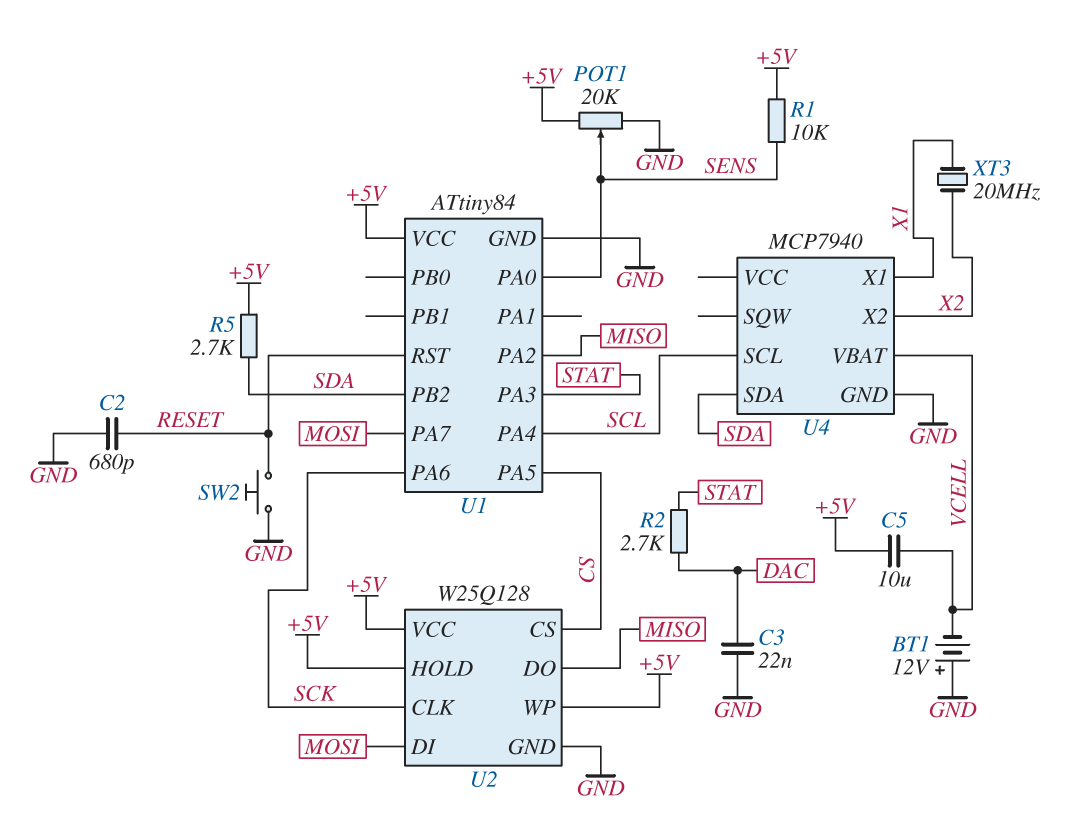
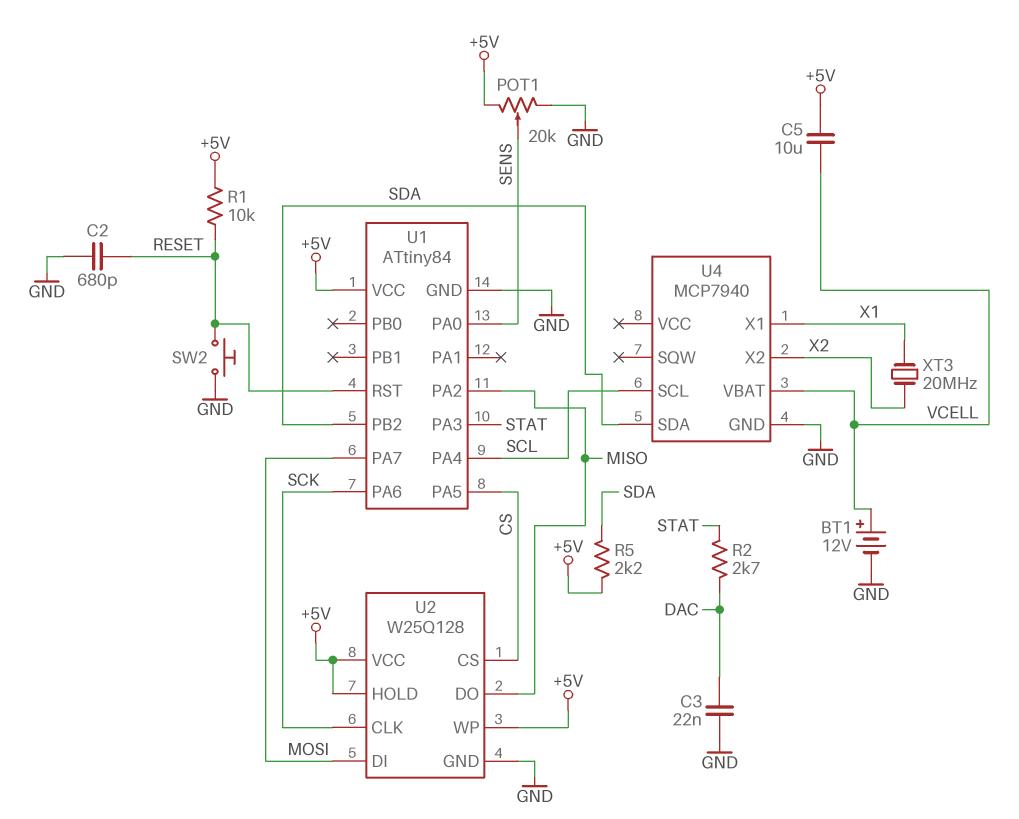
BT1: 12V (plus GND, minus VCELL) -> 12V (plus VCELL, minus GND)
R1: 10k (+5V, SENS) -> 10k (+5V, RESET)
R5: 2.7k (+5V, SDA) -> 2.2k (+5V, SDA)

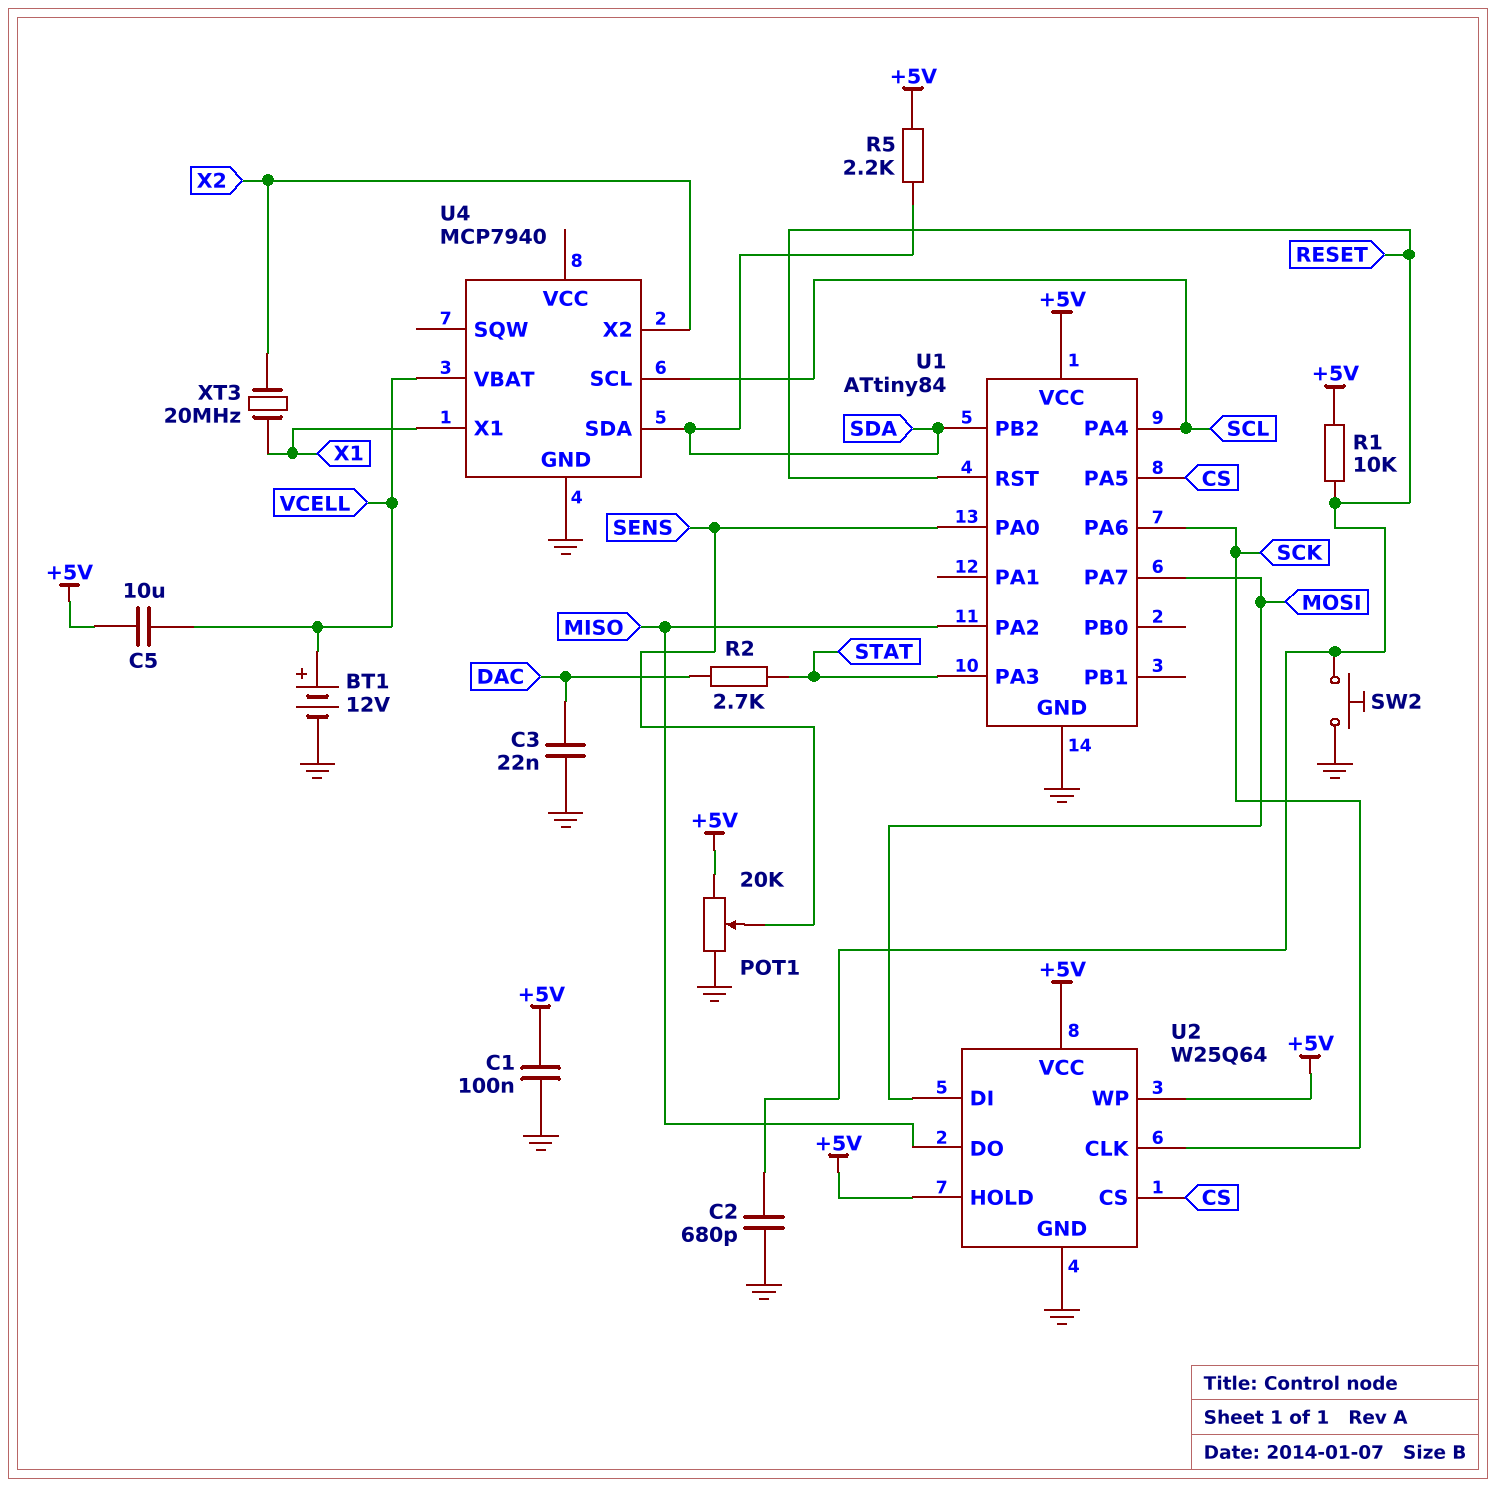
C1: none -> 100nF (+5V, GND)
U2: W25Q128 -> W25Q64

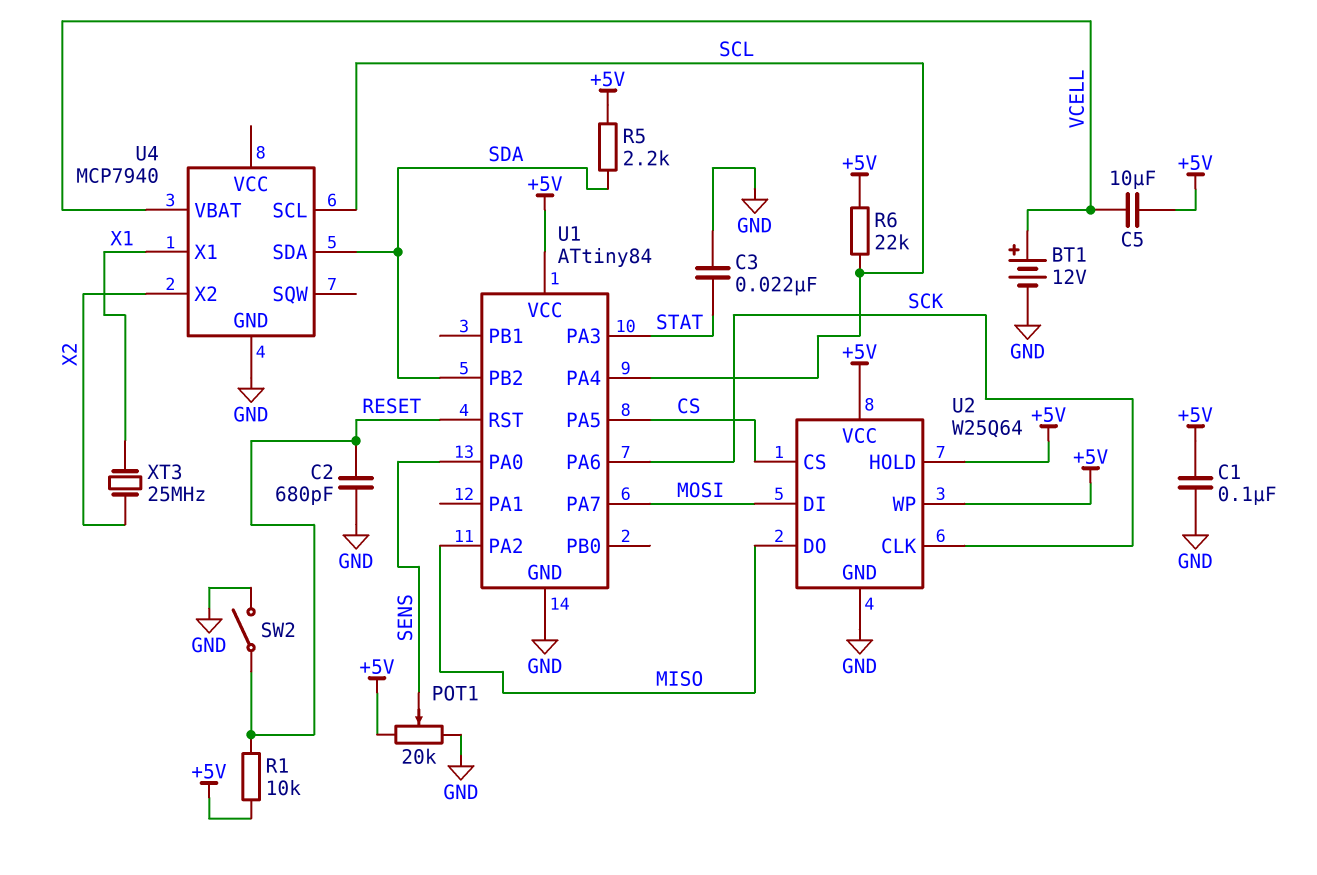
C3: 22nF (DAC, GND) -> 22nF (GND, STAT)
R2: 2.7k (DAC, STAT) -> none
R6: none -> 22k (+5V, SCL)
SW2: button (GND, RESET) -> switch (GND, RESET)
XT3: 20MHz (X1, X2) -> 25MHz (X1, X2)

